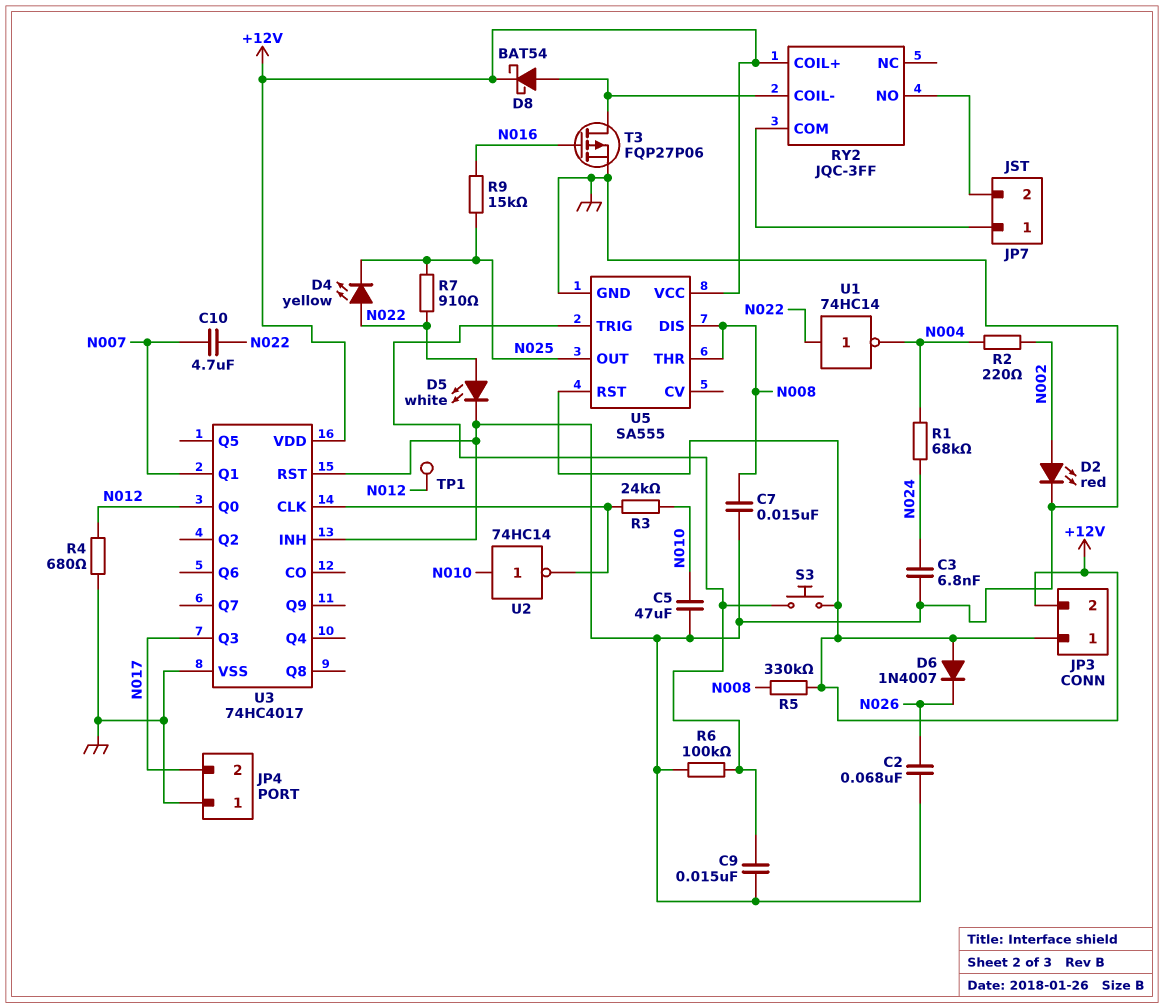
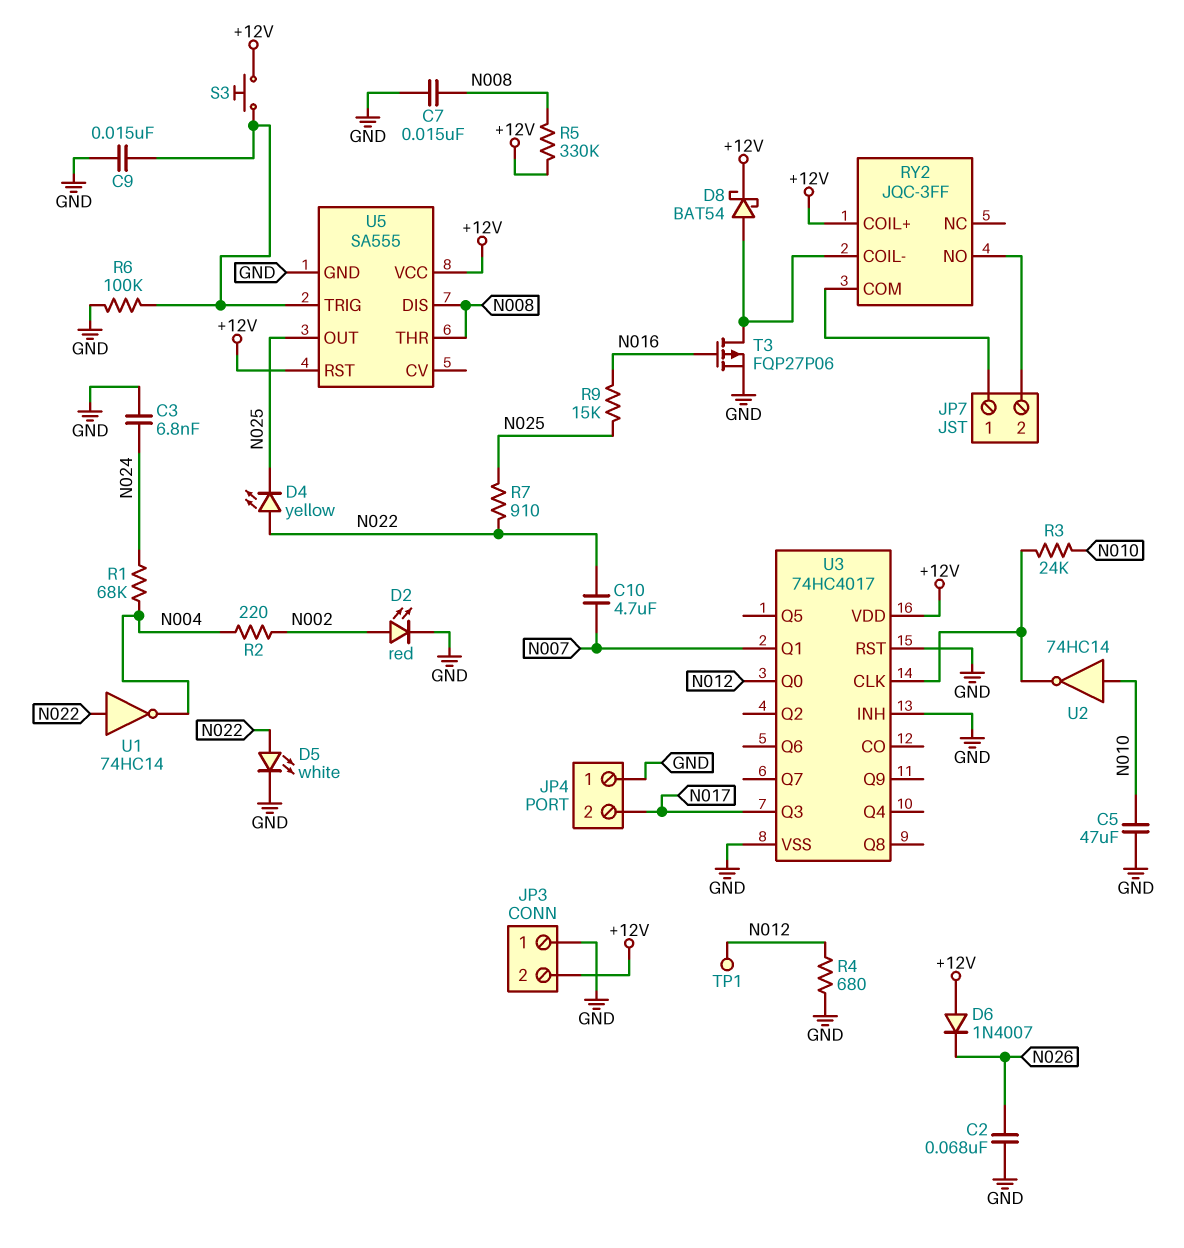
JP3 pin 1: +12V -> GND

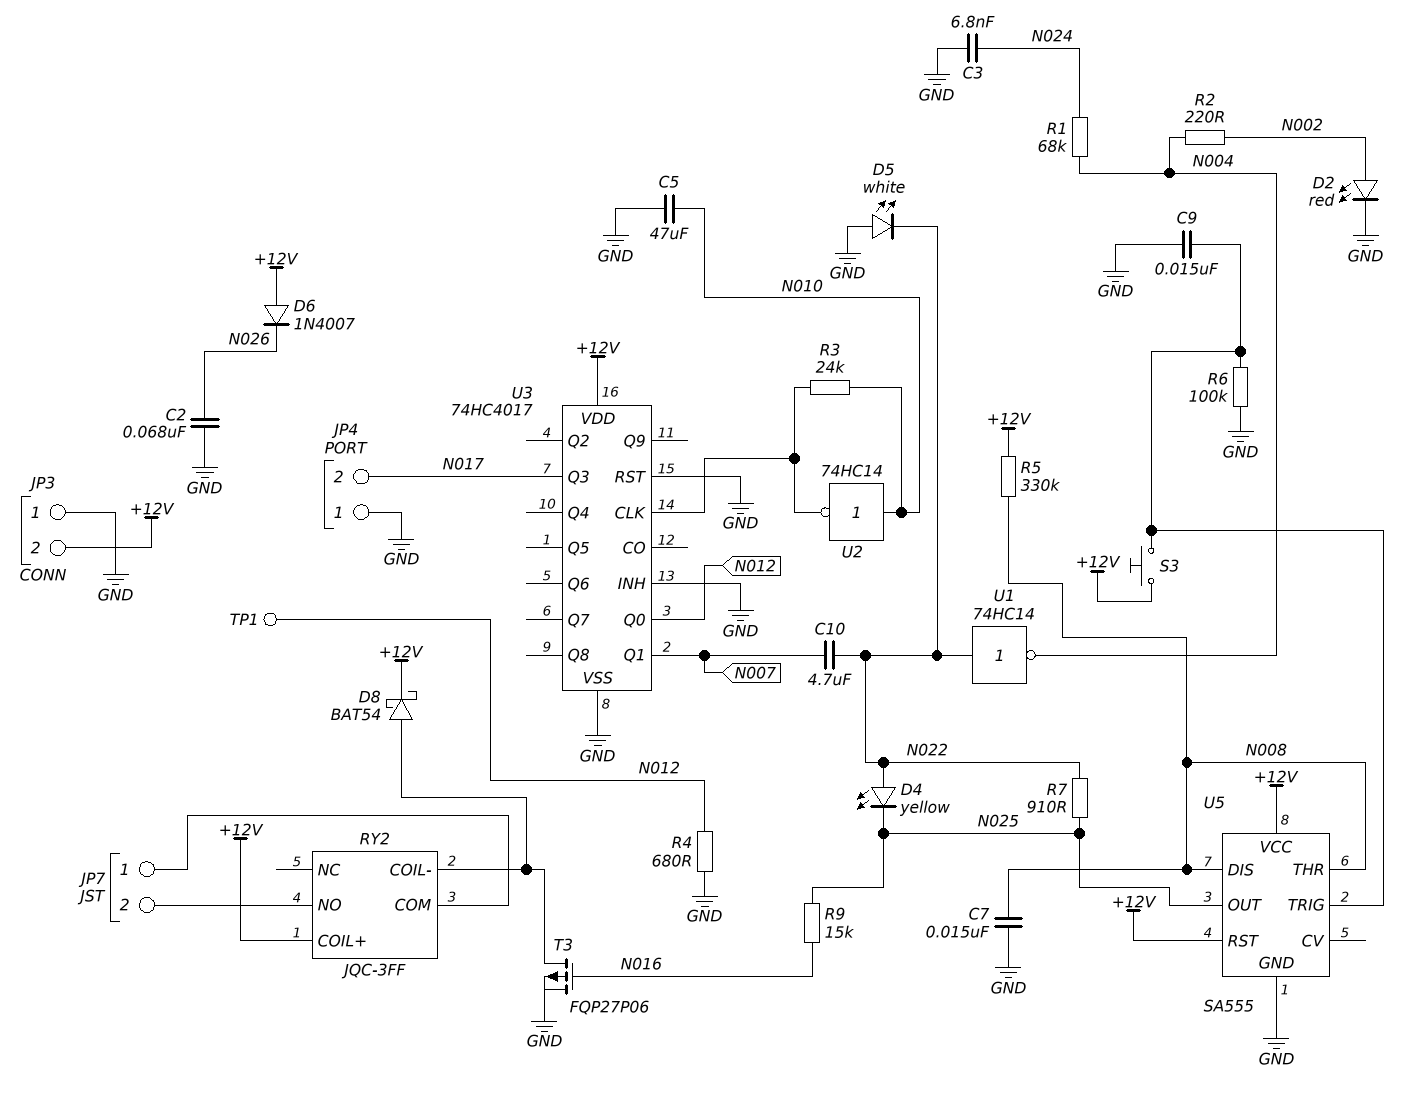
D5: LED white (A N022, K GND) -> LED white (A GND, K N022)

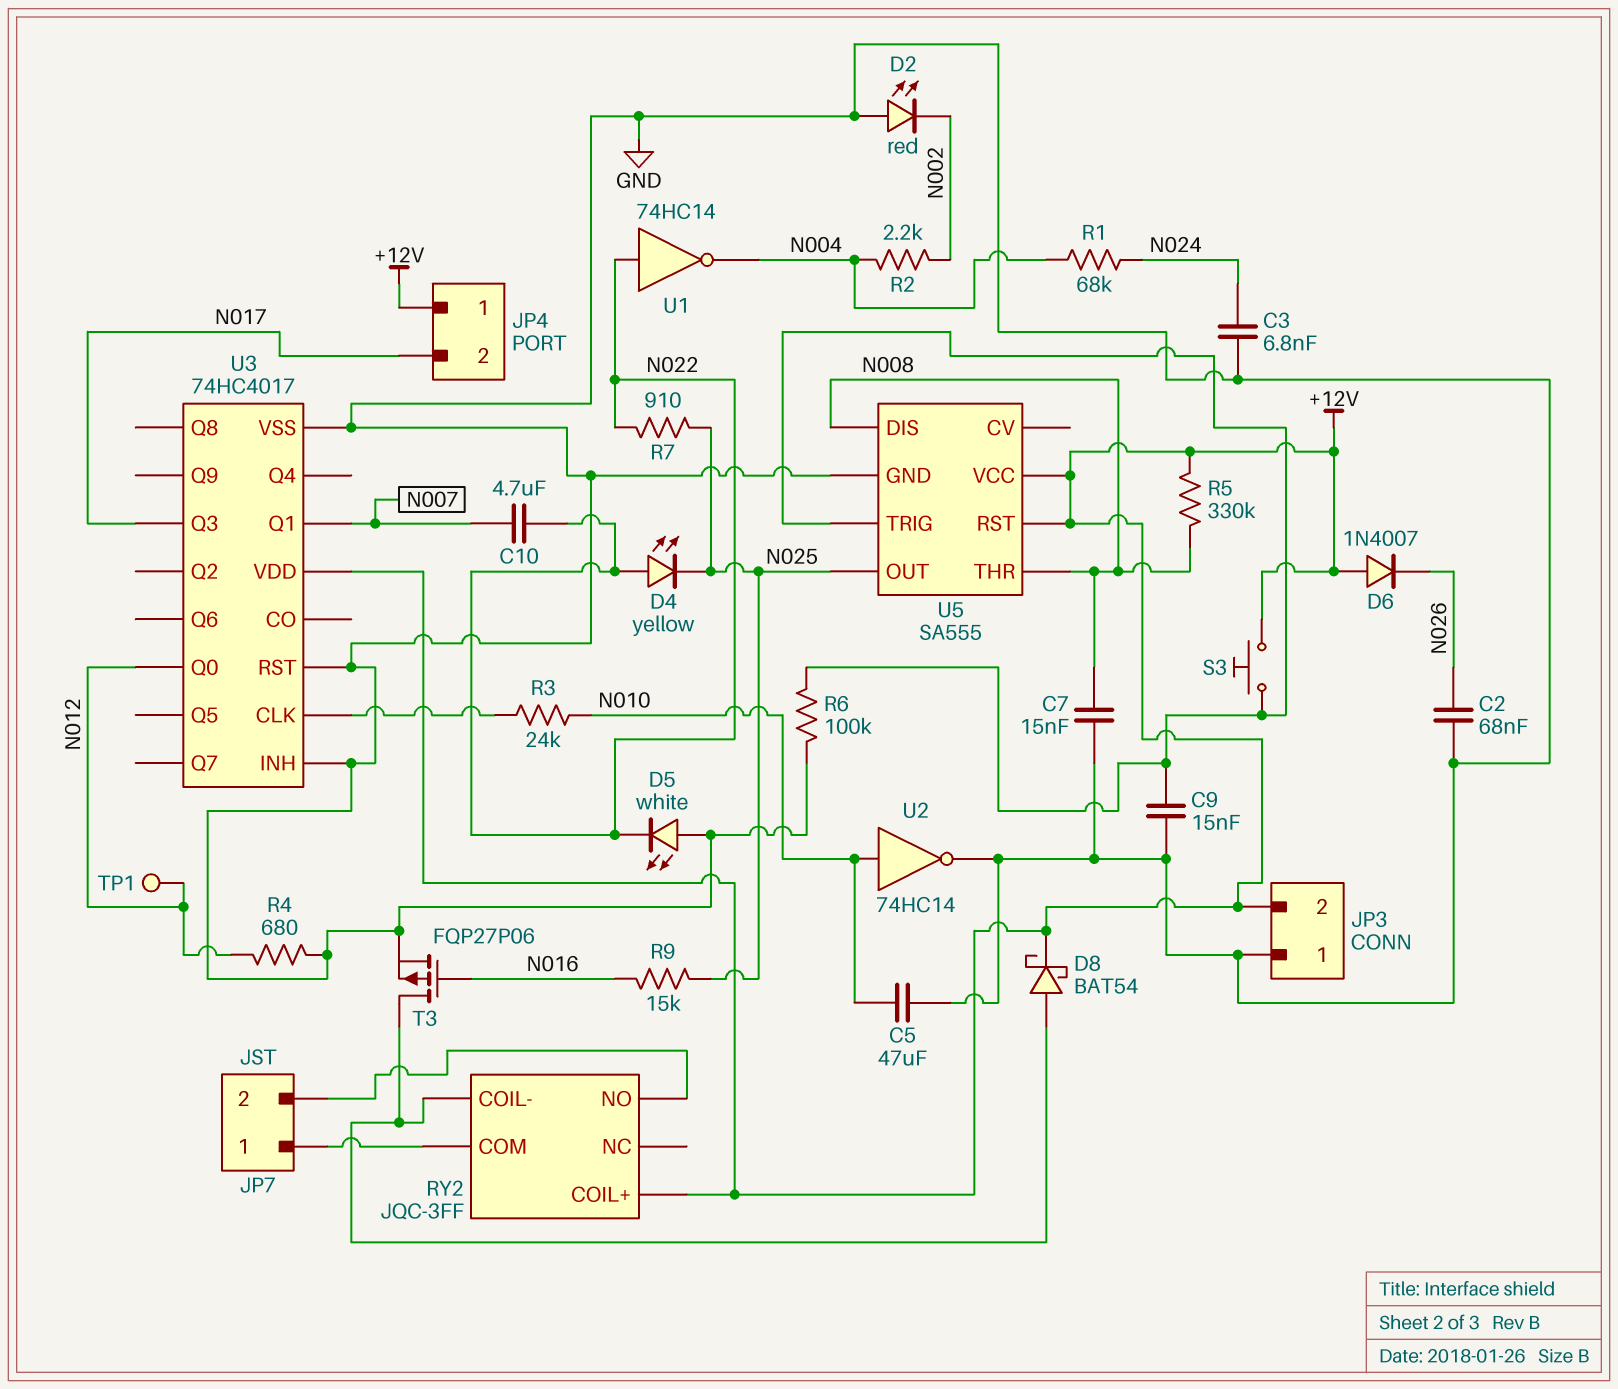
D2: LED red (A N002, K GND) -> LED red (A GND, K N002)
JP4 pin 1: GND -> +12V
R2: 220 (N002, N004) -> 2.2k (N002, N004)
U2: NOT 74HC14 (in N010, out U3/CLK) -> NOT 74HC14 (in N010, out GND)

